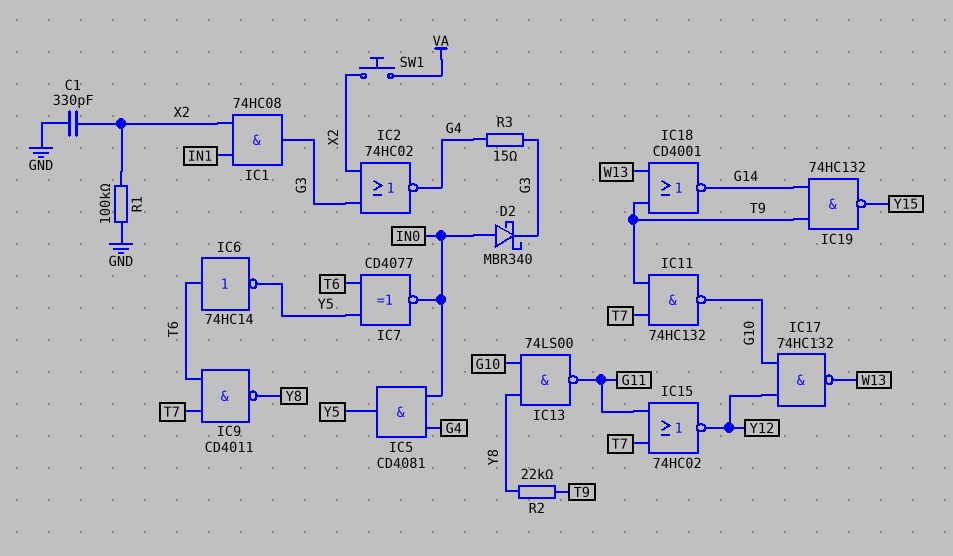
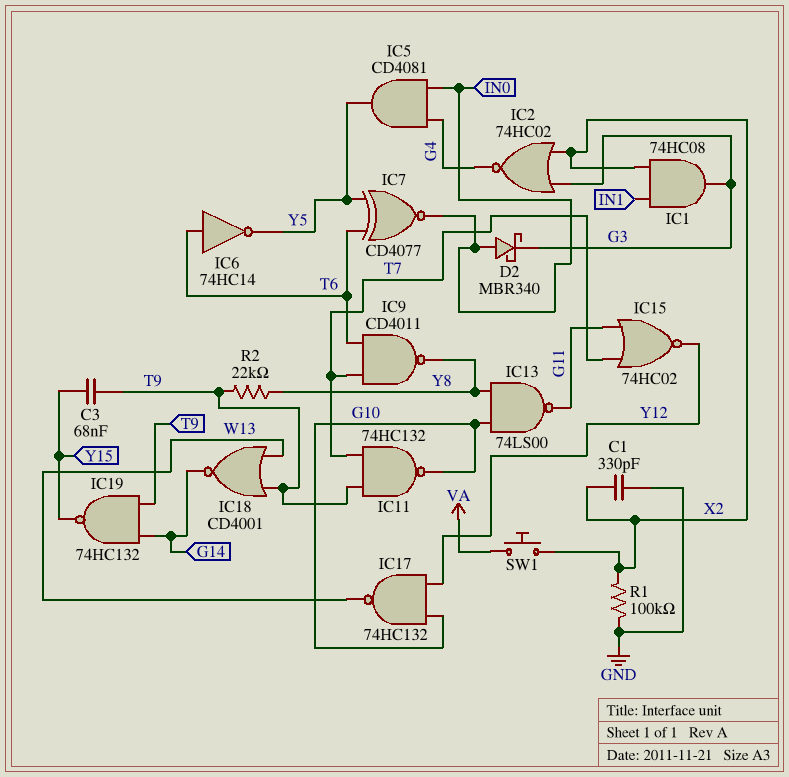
C3: none -> 68nF (T9, Y15)
R3: 15 (G3, G4) -> none

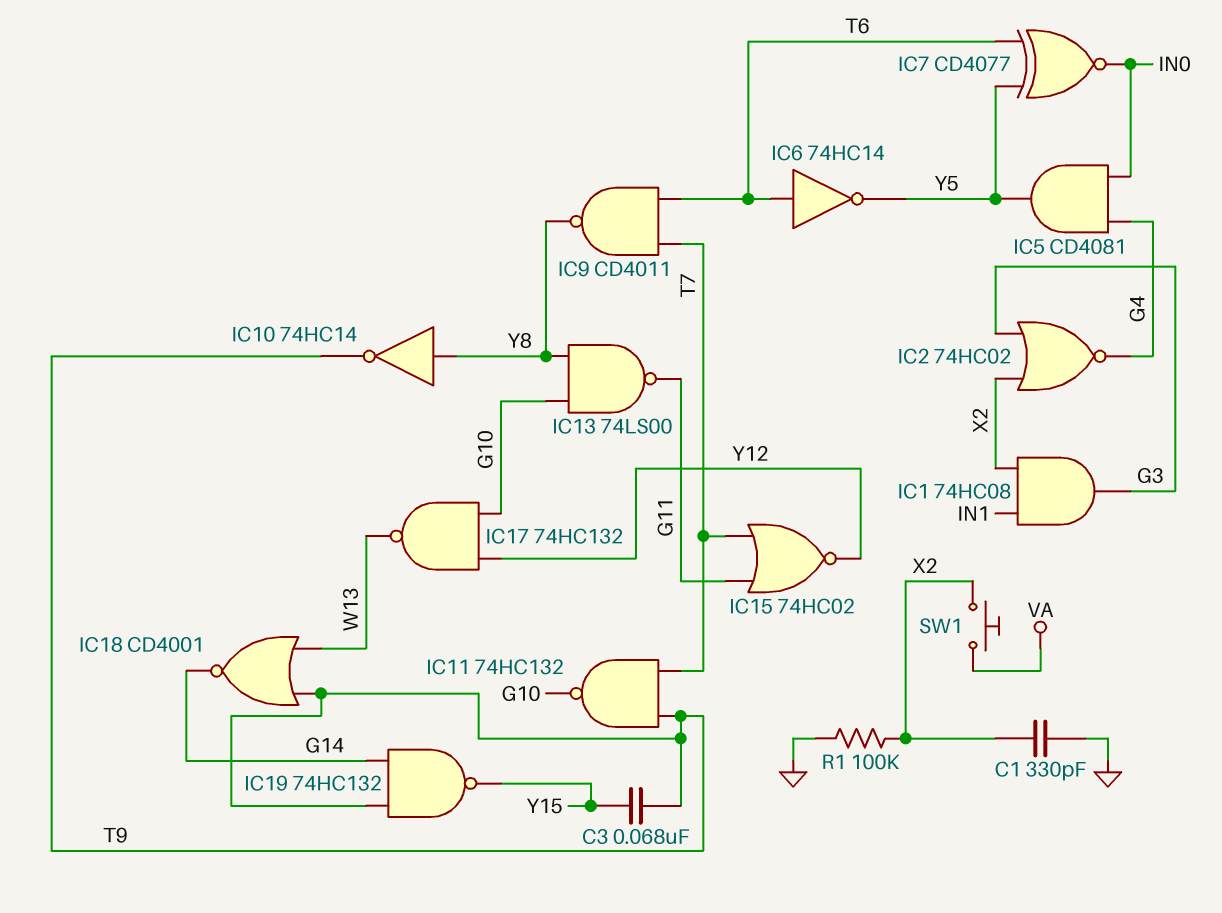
D2: schottky MBR340 (A IN0, K G3) -> none
IC10: none -> NOT 74HC14 (in Y8, out T9)
R2: 22k (T9, Y8) -> none

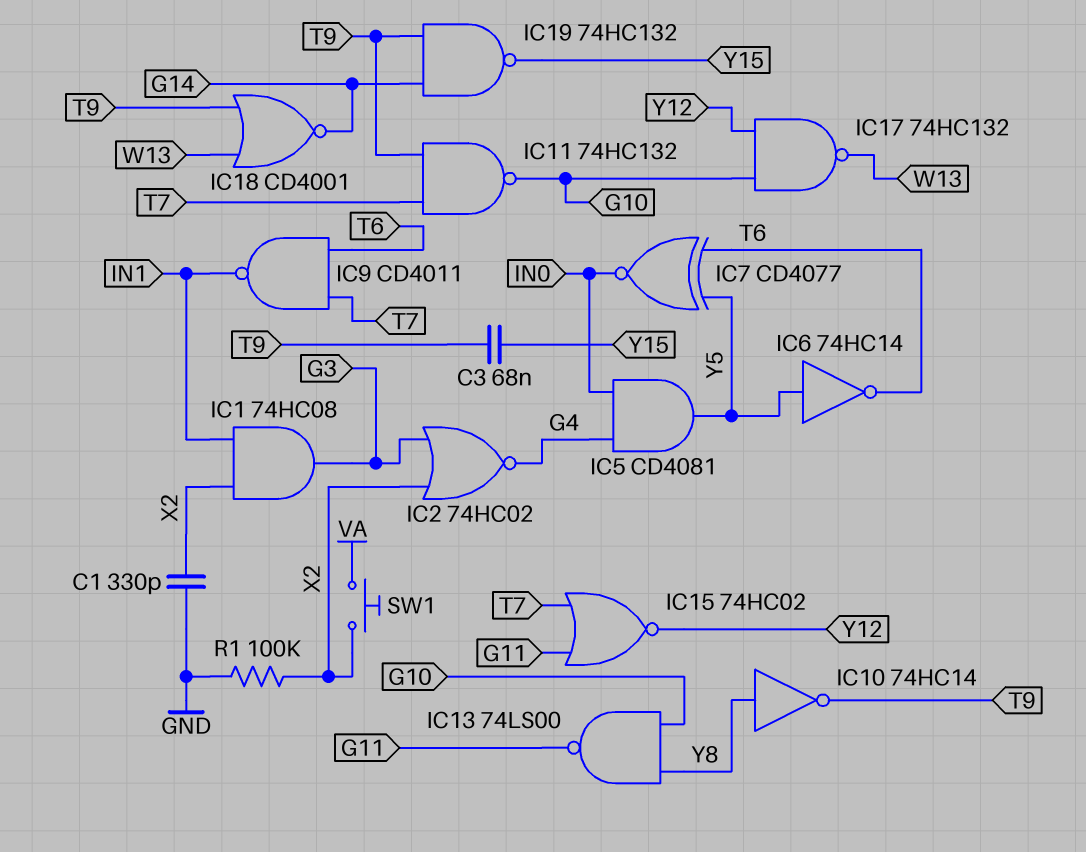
IC6: NOT 74HC14 (in T6, out Y5) -> NOT 74HC14 (in Y5, out T6)
IC9: NAND CD4011 (in T6, in T7, out Y8) -> NAND CD4011 (in T6, in T7, out IN1)

